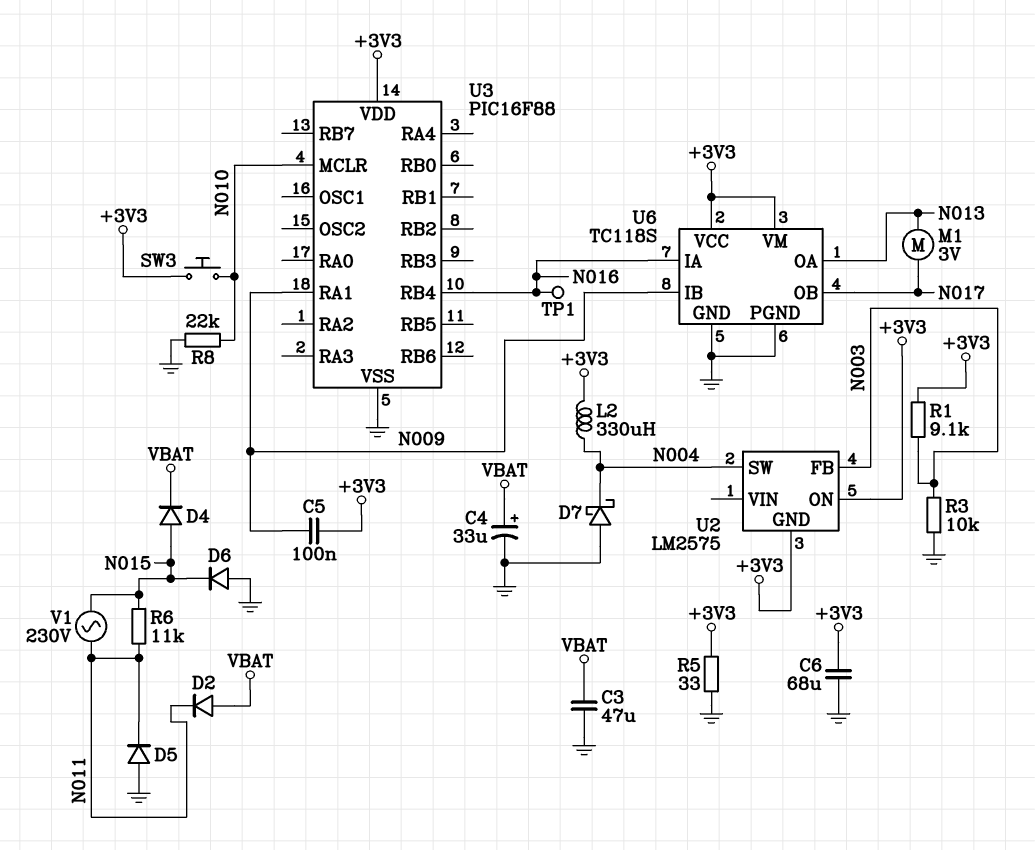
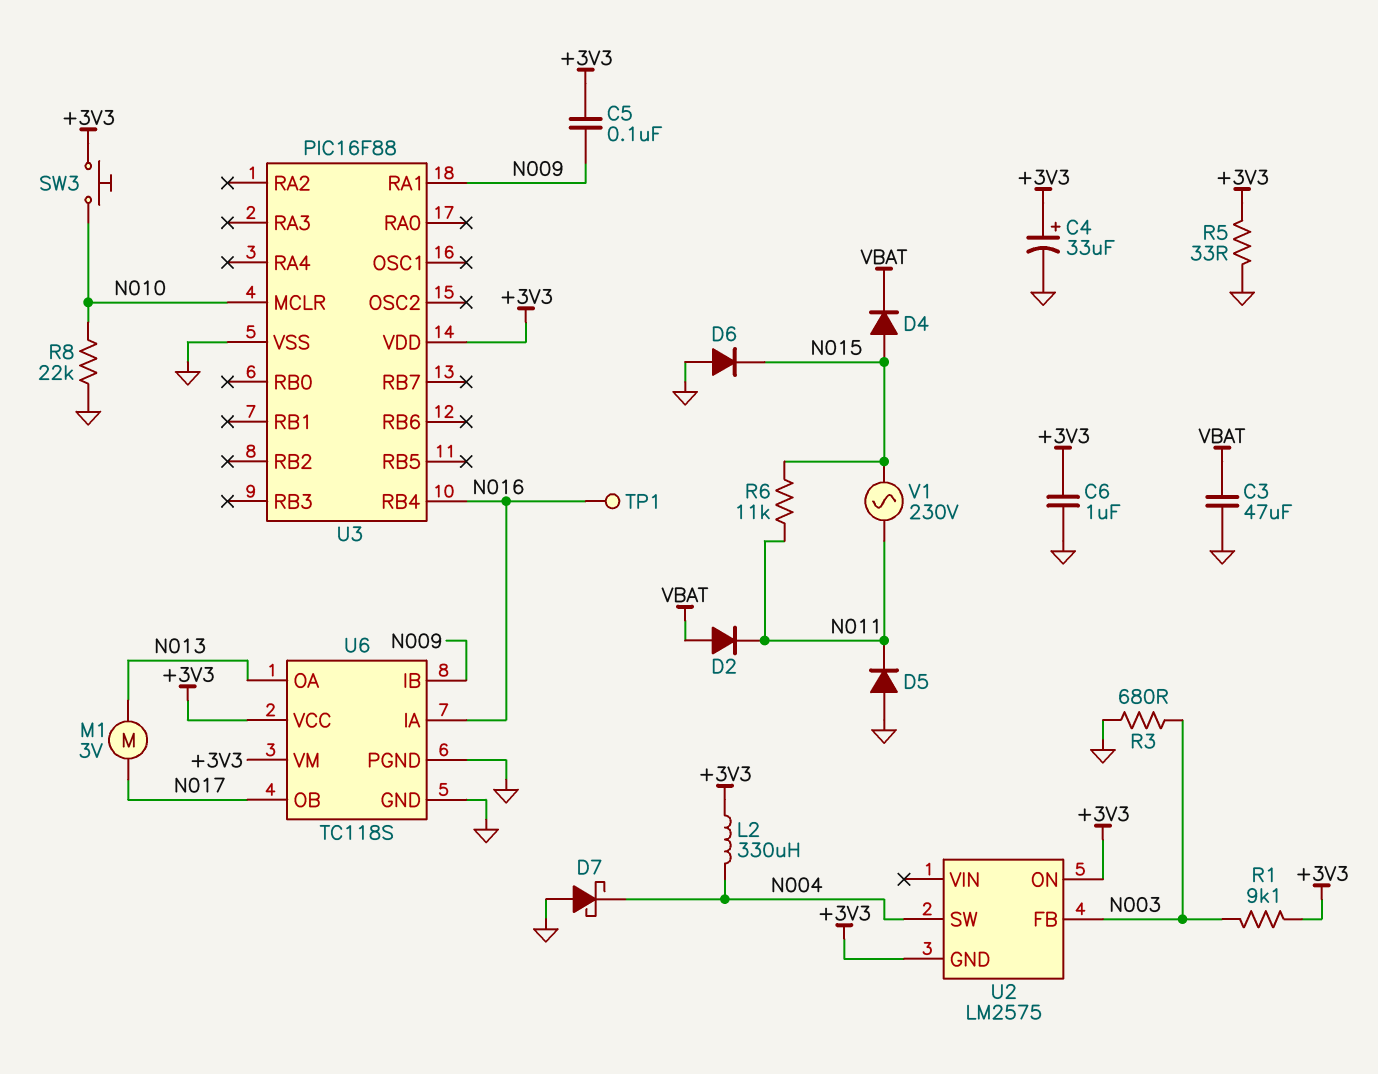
C4: 33uF (plus VBAT, minus GND) -> 33uF (plus +3V3, minus GND)
C6: 68uF (+3V3, GND) -> 1uF (+3V3, GND)
R3: 10k (GND, N003) -> 680 (GND, N003)

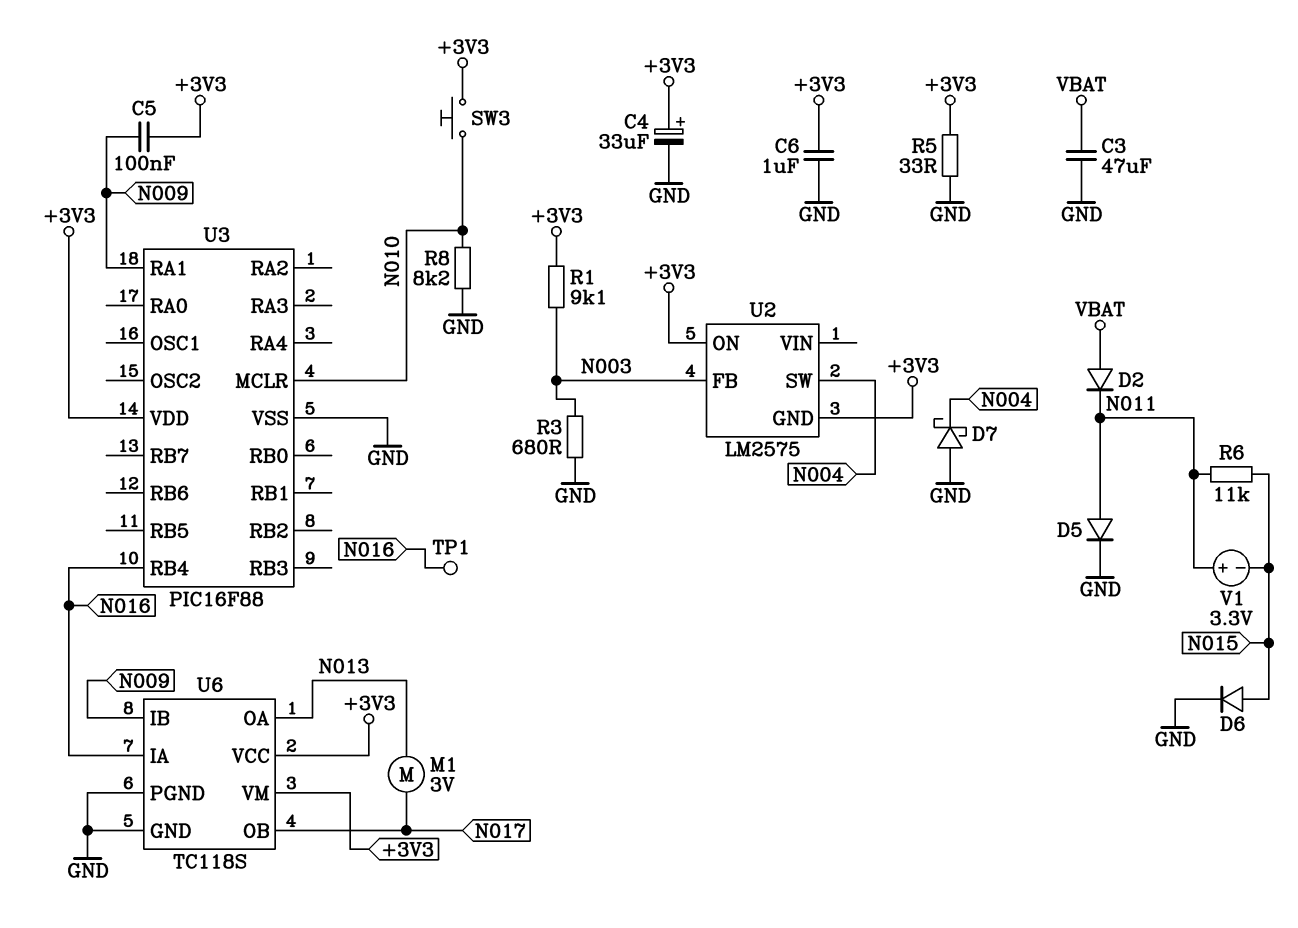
D4: diode (A N015, K VBAT) -> none
D5: diode (A GND, K N011) -> diode (A N011, K GND)
D6: diode (A GND, K N015) -> diode (A N015, K GND)
L2: 330uH (+3V3, N004) -> none
R8: 22k (GND, N010) -> 8.2k (GND, N010)
V1: AC 230V (N011, N015) -> 3.3V (plus N011, minus N015)

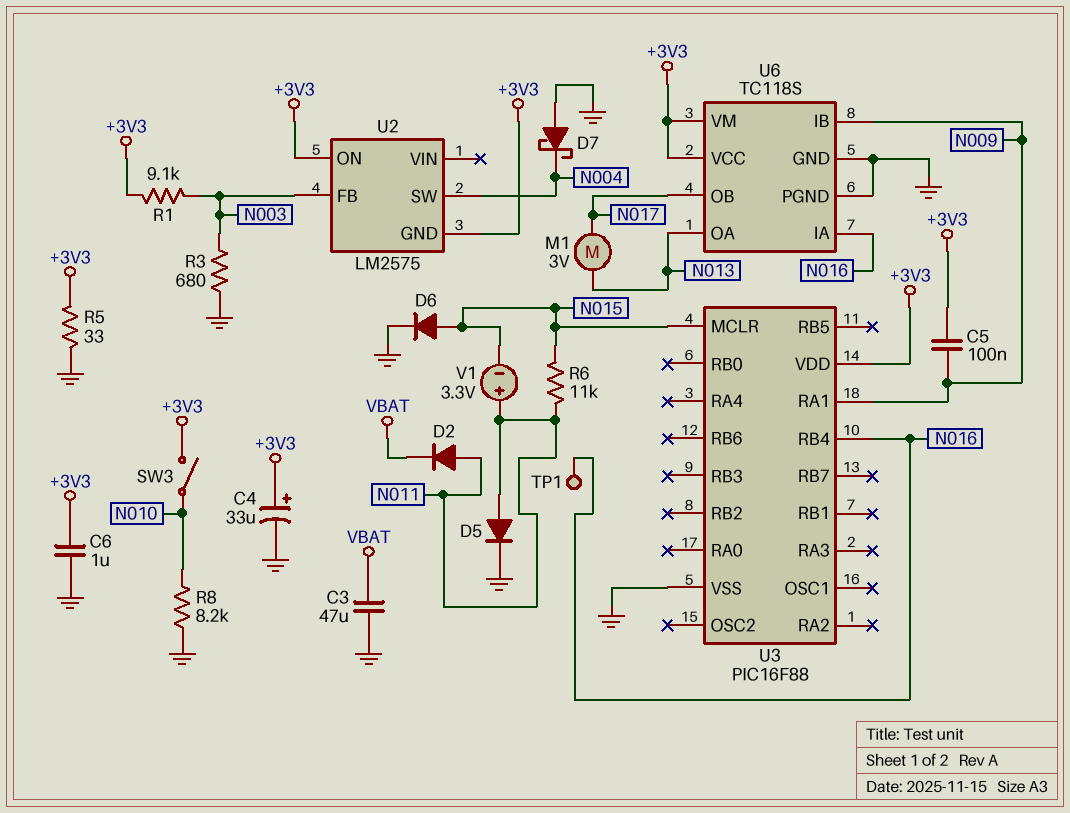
D2: diode (A VBAT, K N011) -> diode (A N011, K VBAT)
SW3: button (+3V3, N010) -> switch (+3V3, N010)
U3 pin MCLR: N010 -> N015

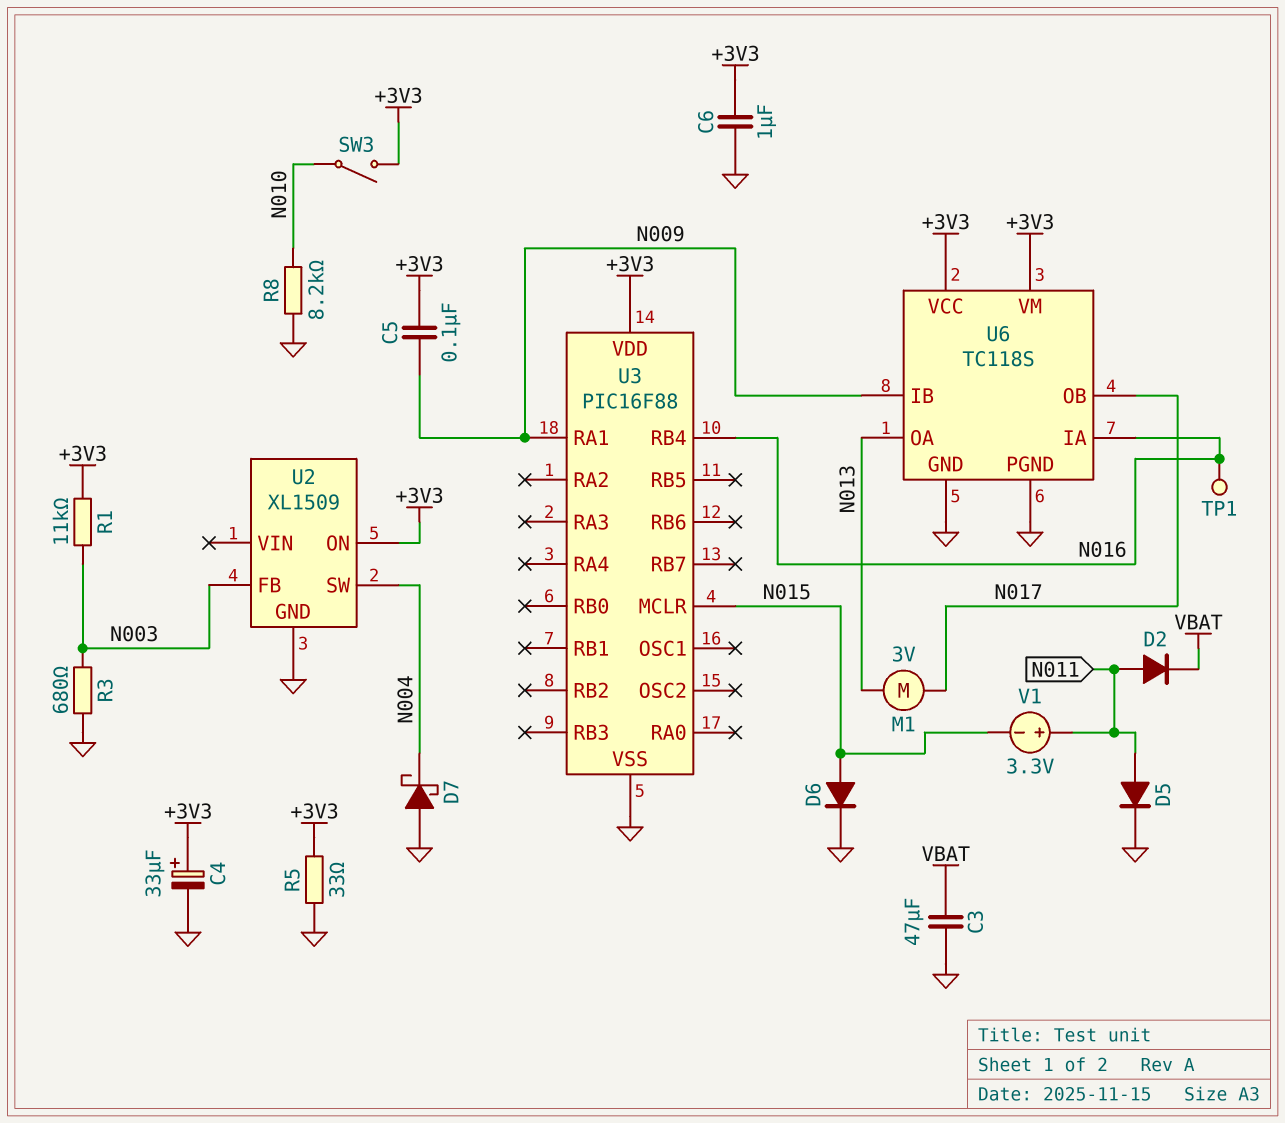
R1: 9.1k (+3V3, N003) -> 11k (+3V3, N003)
R6: 11k (N011, N015) -> none
U2: LM2575 -> XL1509
U2 pin GND: +3V3 -> GND

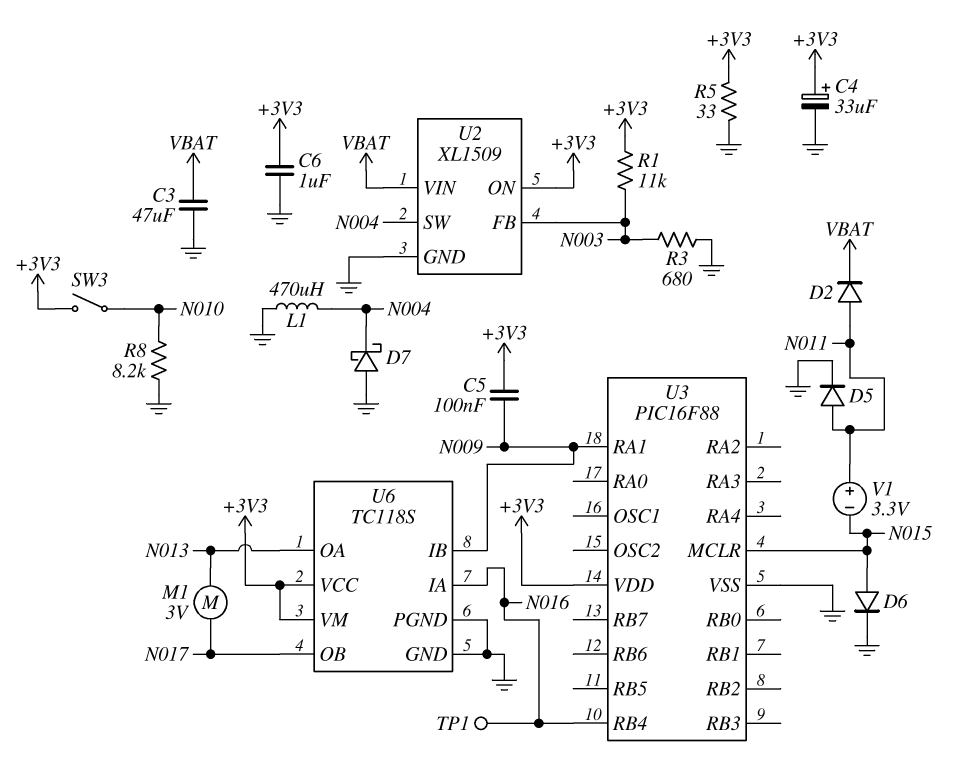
L1: none -> 470uH (GND, N004)
U2 pin VIN: none -> VBAT

